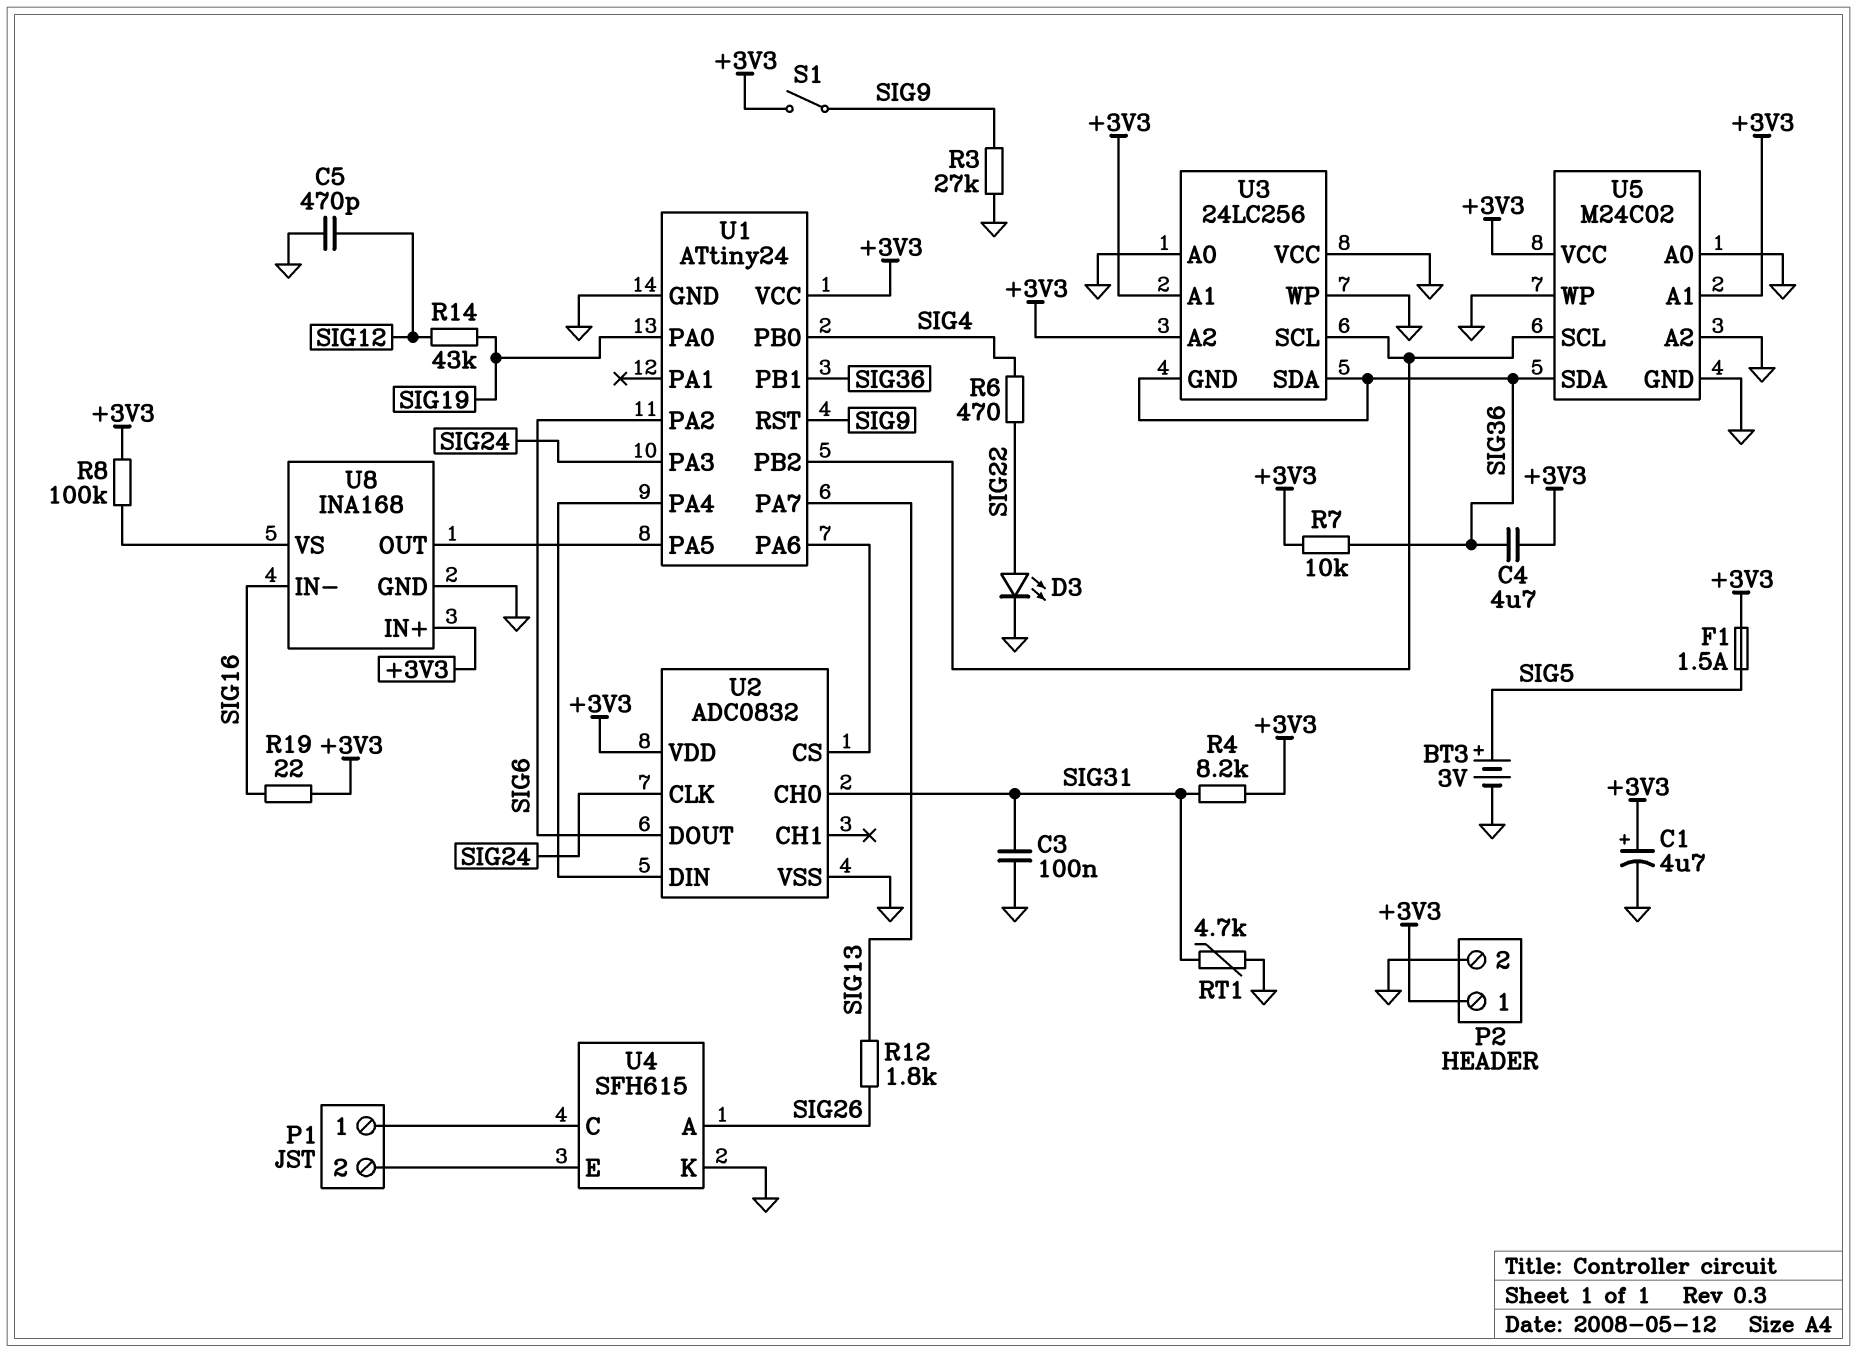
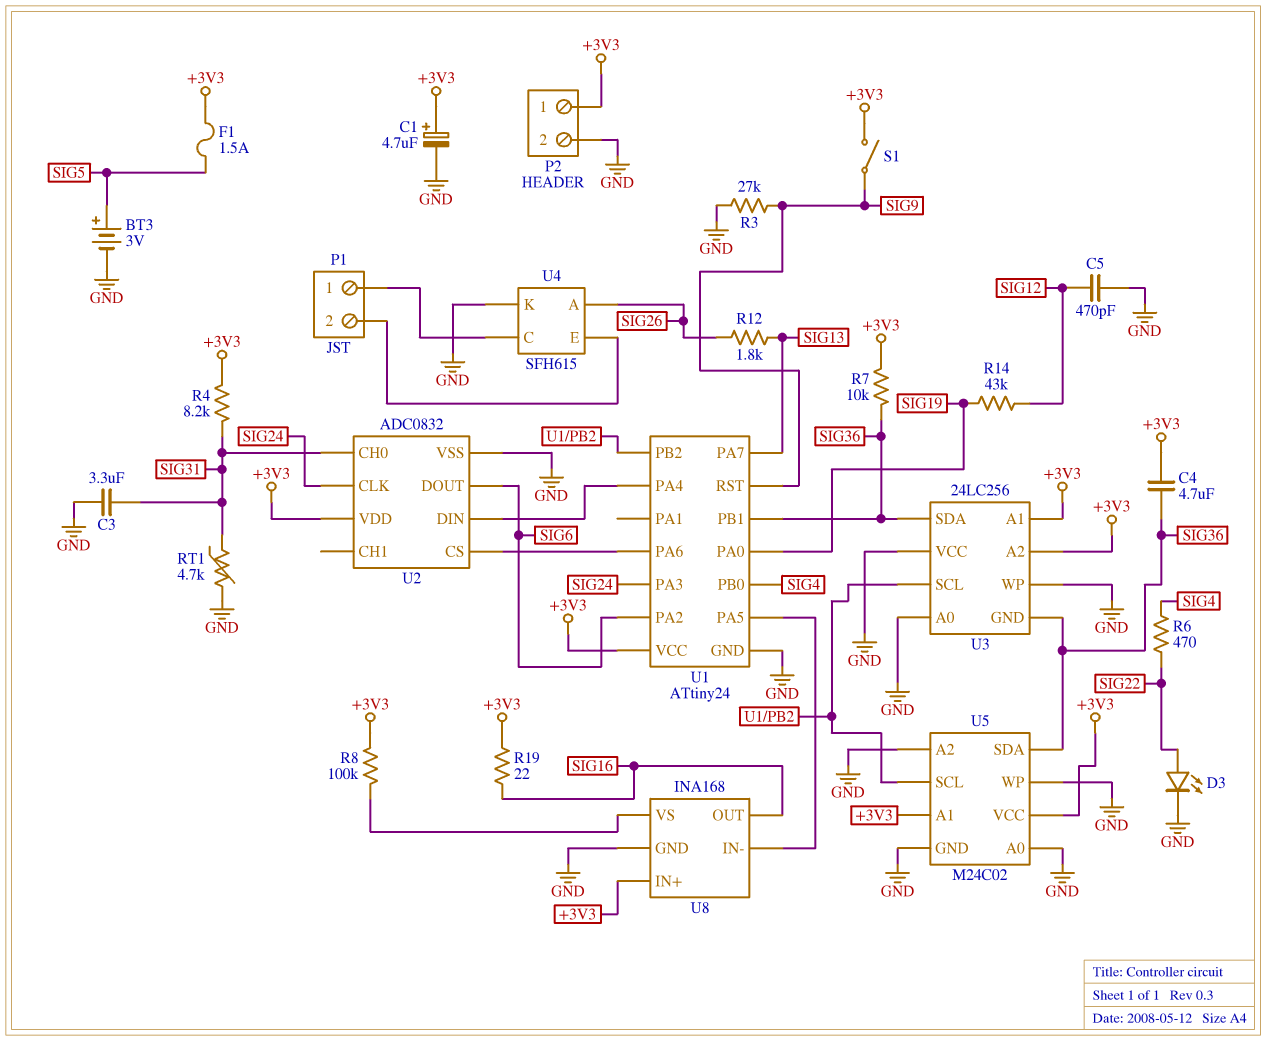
C3: 100nF (GND, SIG31) -> 3.3uF (GND, SIG31)
U8 pin IN-: SIG16 -> U1/PA5
U8 pin OUT: U1/PA5 -> SIG16

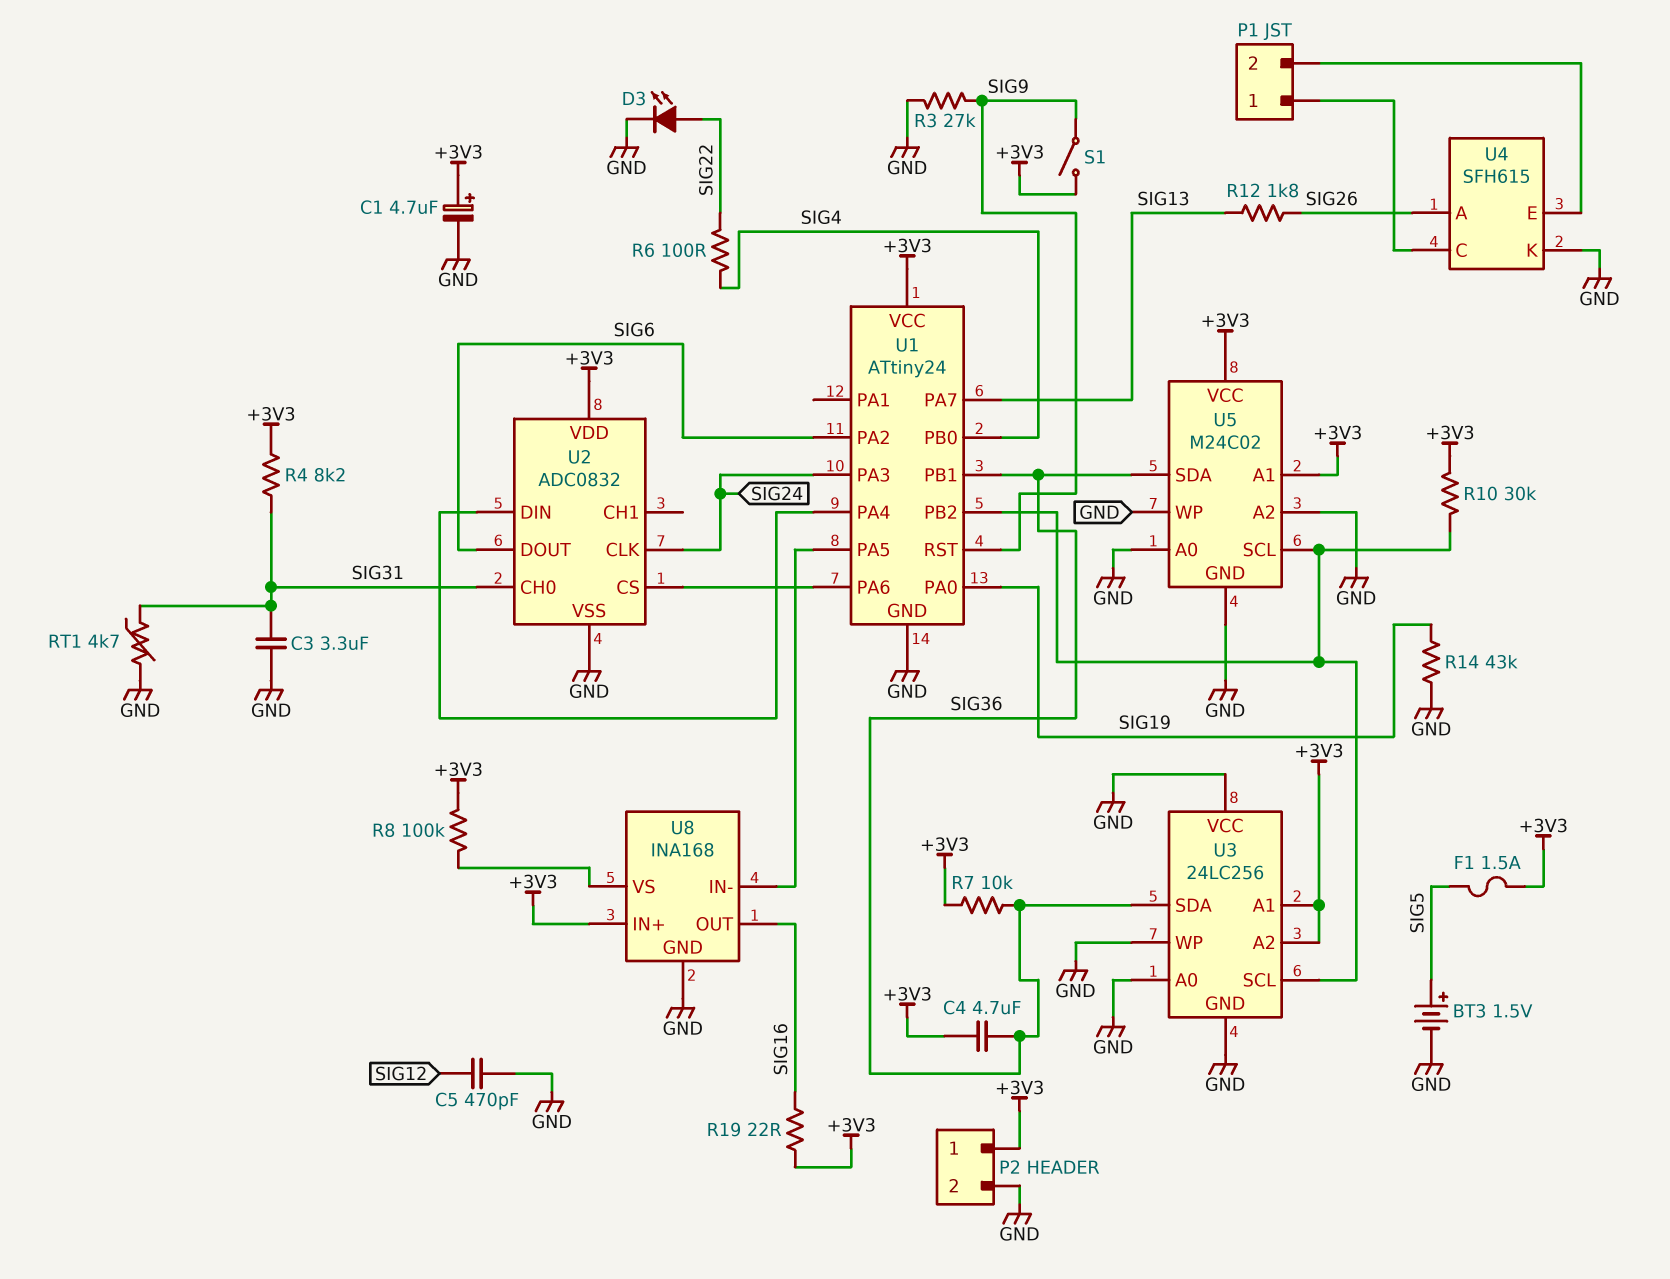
BT3: 3V (plus SIG5, minus GND) -> 1.5V (plus SIG5, minus GND)
R6: 470 (SIG4, SIG22) -> 100 (SIG4, SIG22)
R10: none -> 30k (+3V3, U1/PB2)
R14: 43k (SIG12, SIG19) -> 43k (GND, SIG19)
U3 pin GND: SIG36 -> GND

